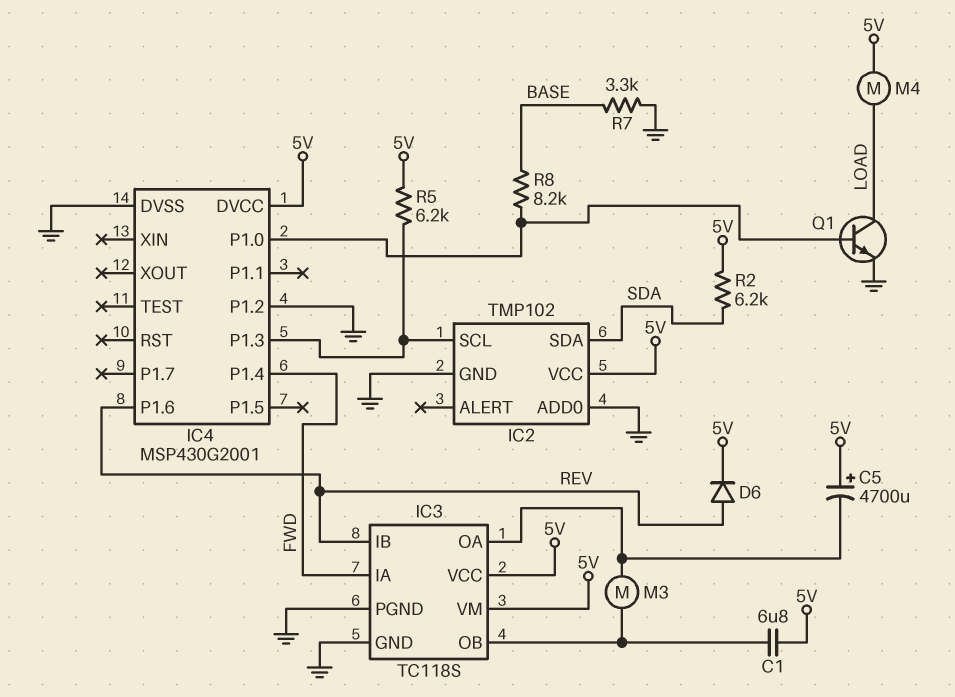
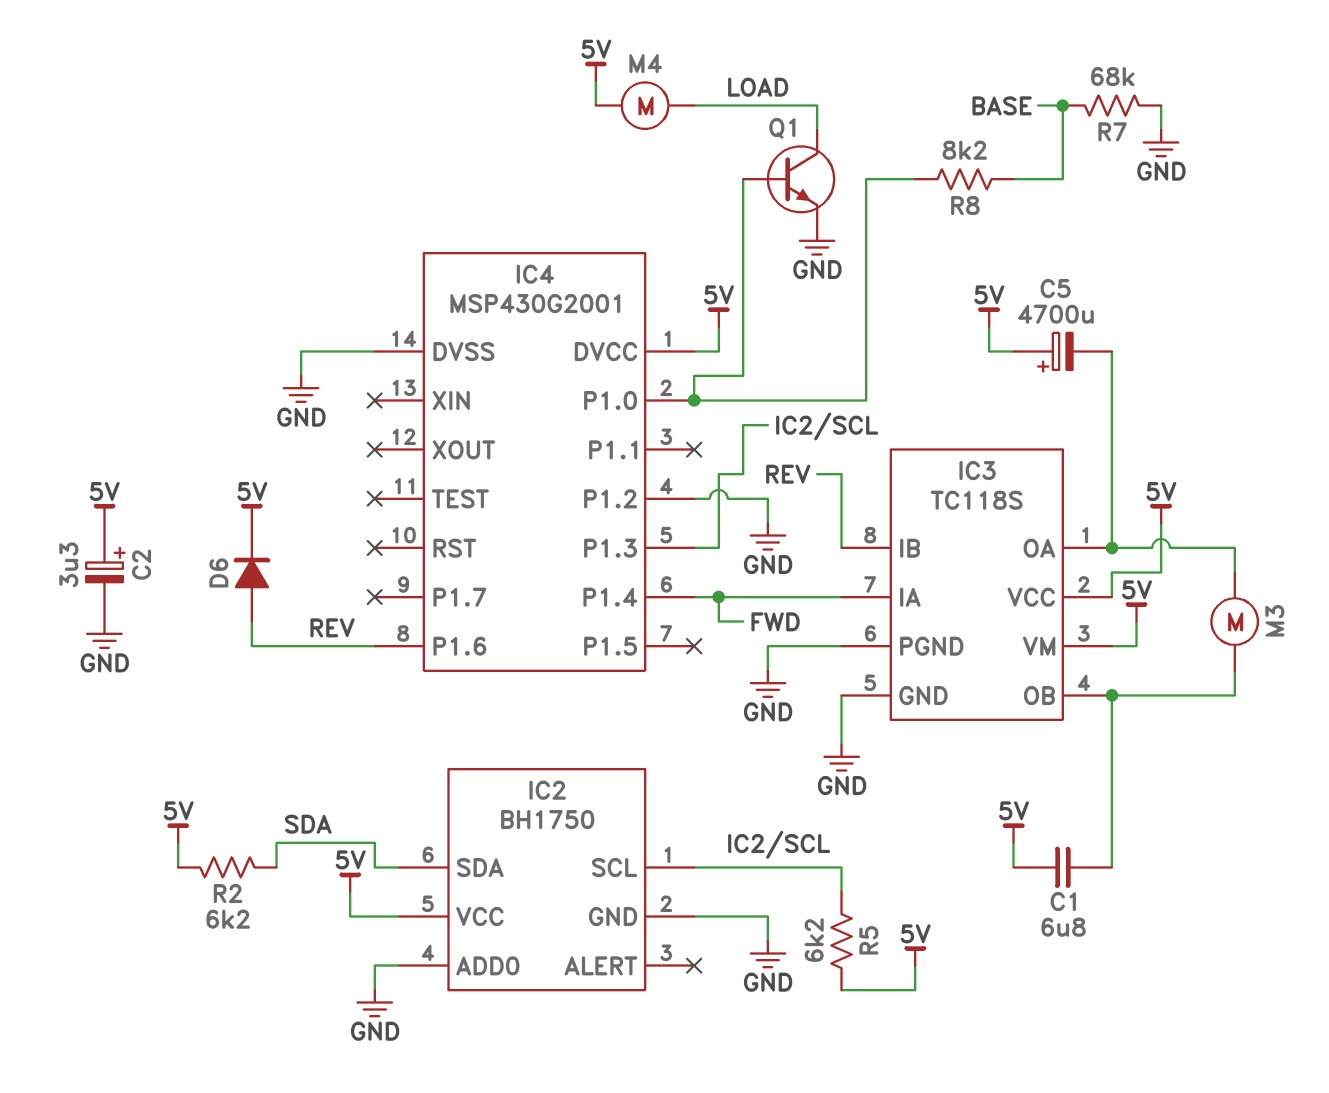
C2: none -> 3.3uF (plus 5V, minus GND)
IC2: TMP102 -> BH1750
R7: 3.3k (BASE, GND) -> 68k (BASE, GND)

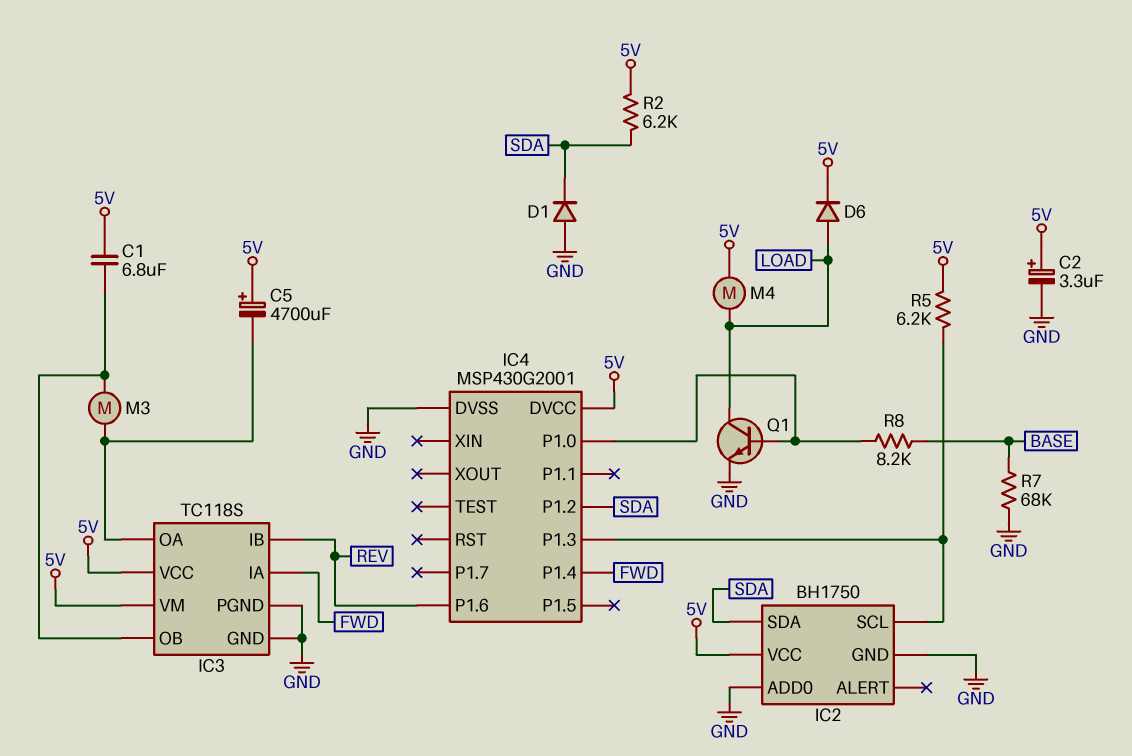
D1: none -> diode (A GND, K SDA)
D6: diode (A REV, K 5V) -> diode (A LOAD, K 5V)
IC4 pin P1.2: GND -> SDA

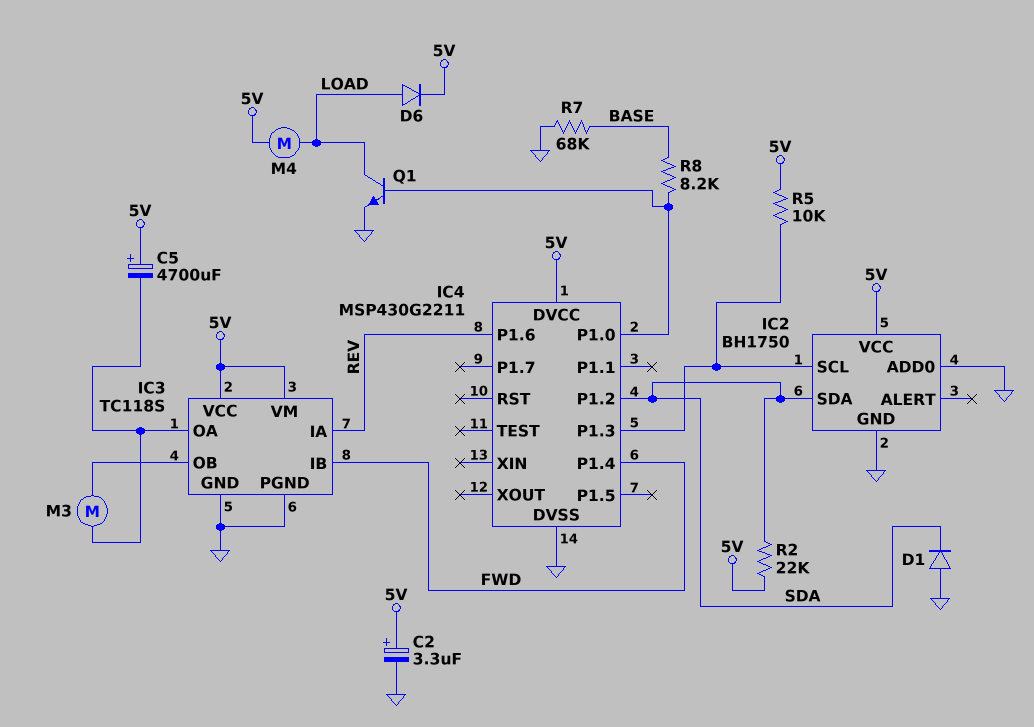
C1: 6.8uF (5V, IC3/OB) -> none
IC3 pin IA: FWD -> REV
IC3 pin IB: REV -> FWD
IC4: MSP430G2001 -> MSP430G2211
R2: 6.2k (5V, SDA) -> 22k (5V, SDA)
R5: 6.2k (5V, IC2/SCL) -> 10k (5V, IC2/SCL)

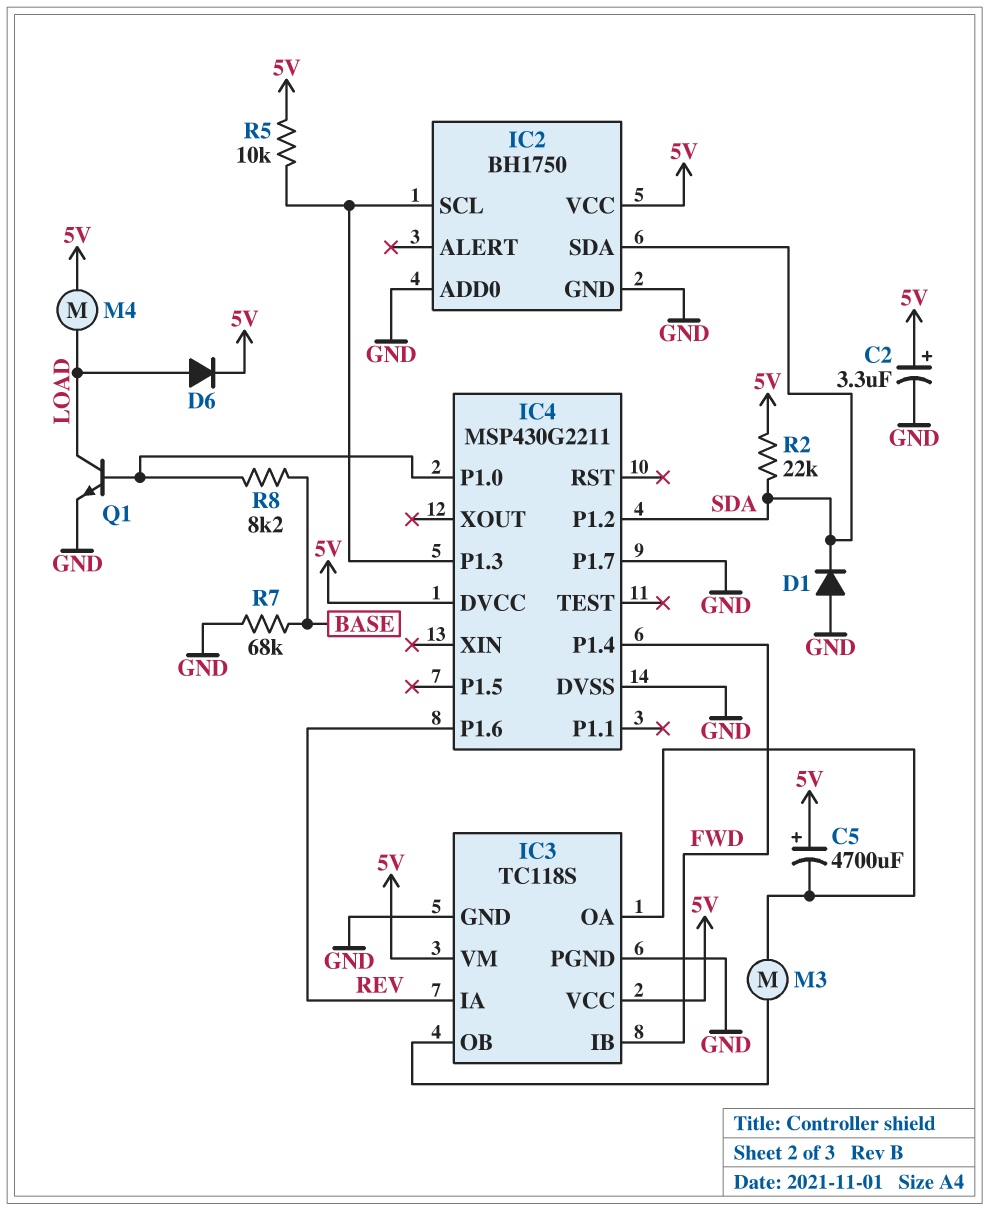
IC4 pin P1.7: none -> GND

